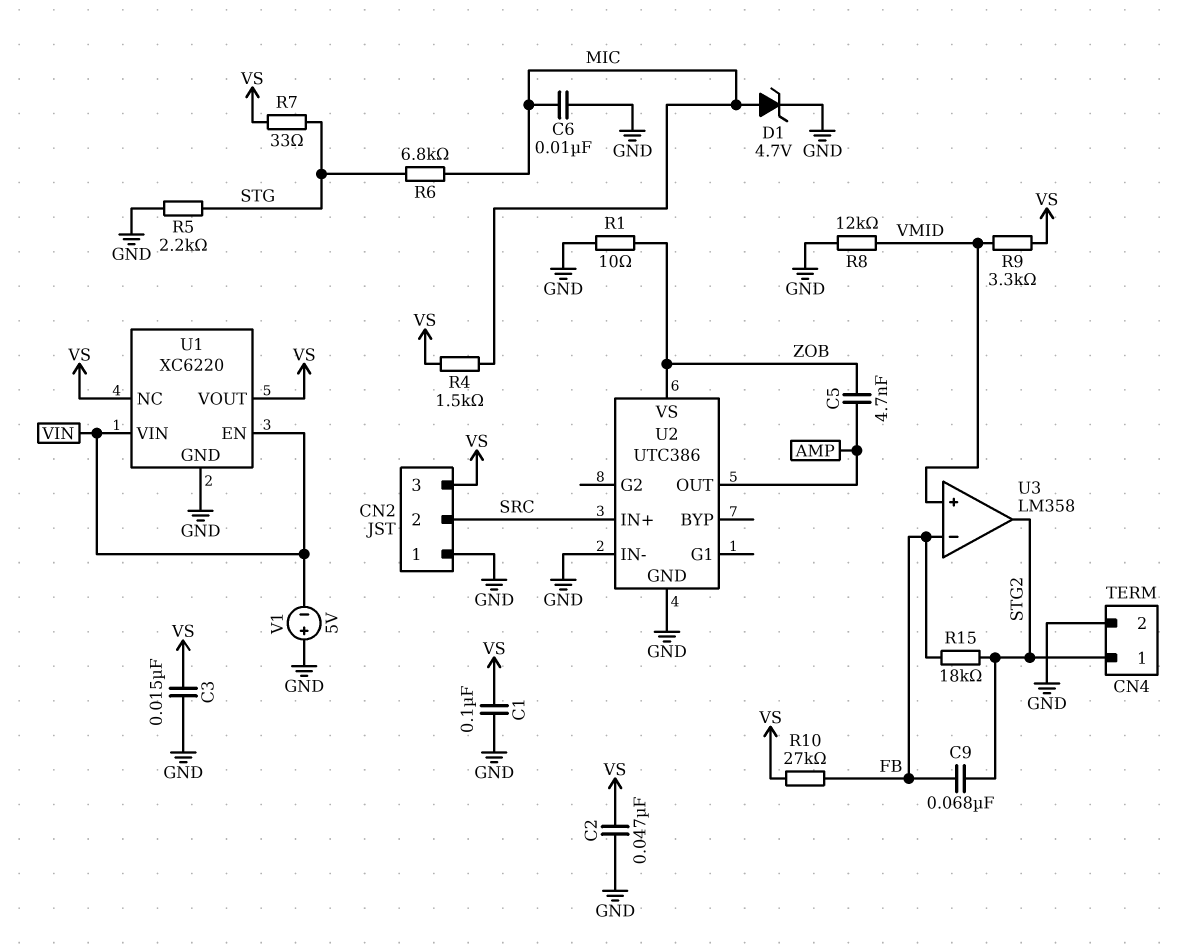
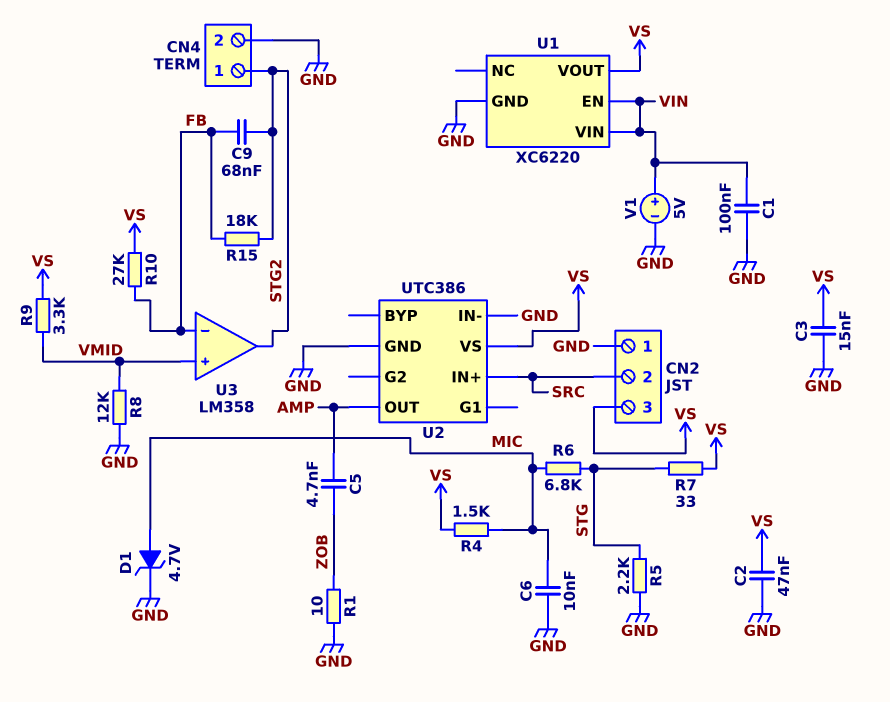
C1: 100nF (GND, VS) -> 100nF (GND, VIN)
U1 pin NC: VS -> none
U2 pin VS: ZOB -> VS
V1: 5V (plus GND, minus VIN) -> 5V (plus VIN, minus GND)

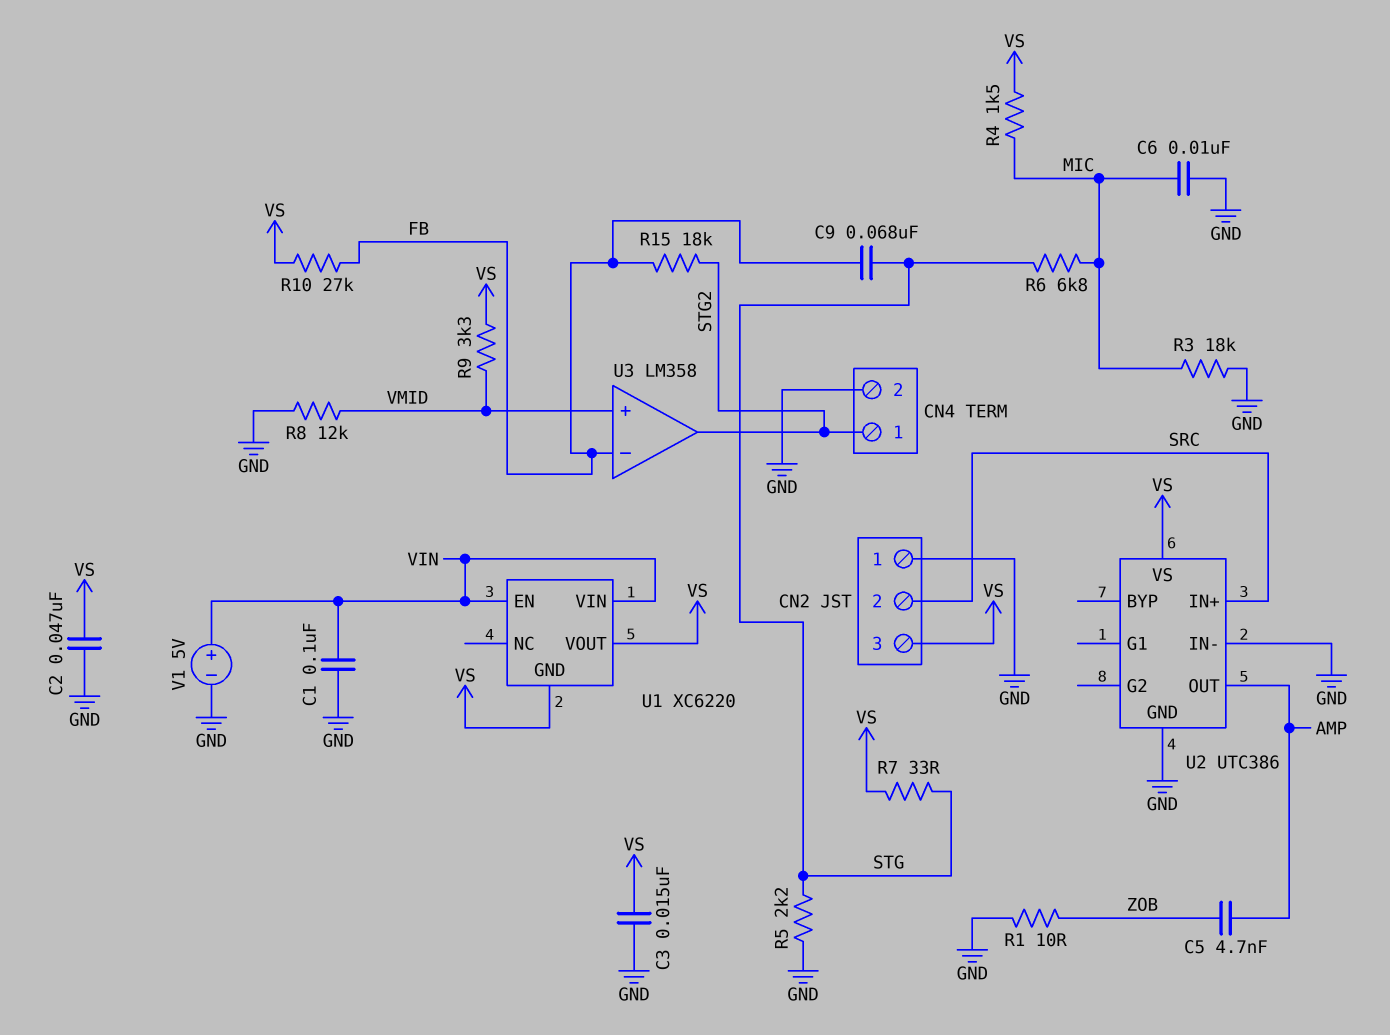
C9: 68nF (FB, STG2) -> 68nF (FB, STG)
D1: zener 4.7V (A MIC, K GND) -> none
R3: none -> 18k (GND, MIC)
U1 pin GND: GND -> VS

